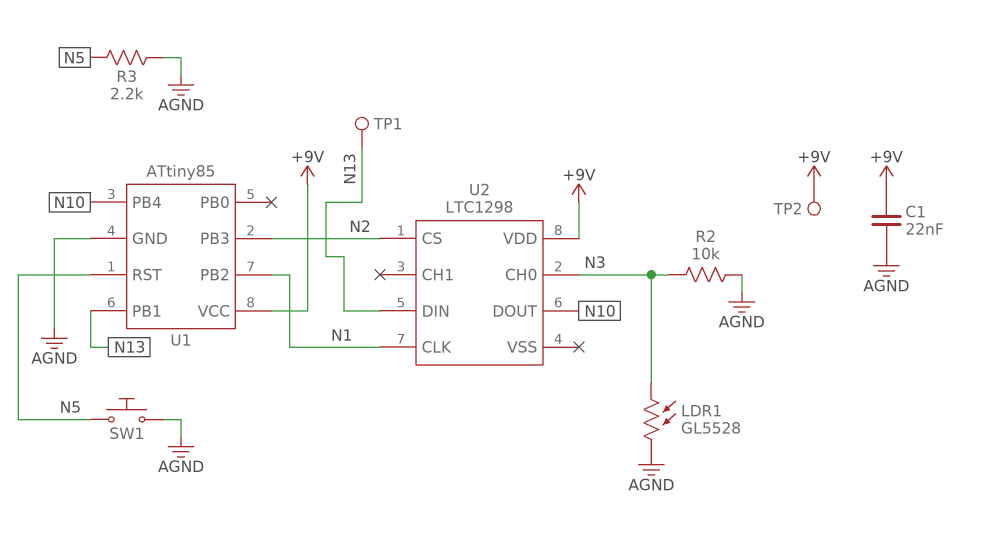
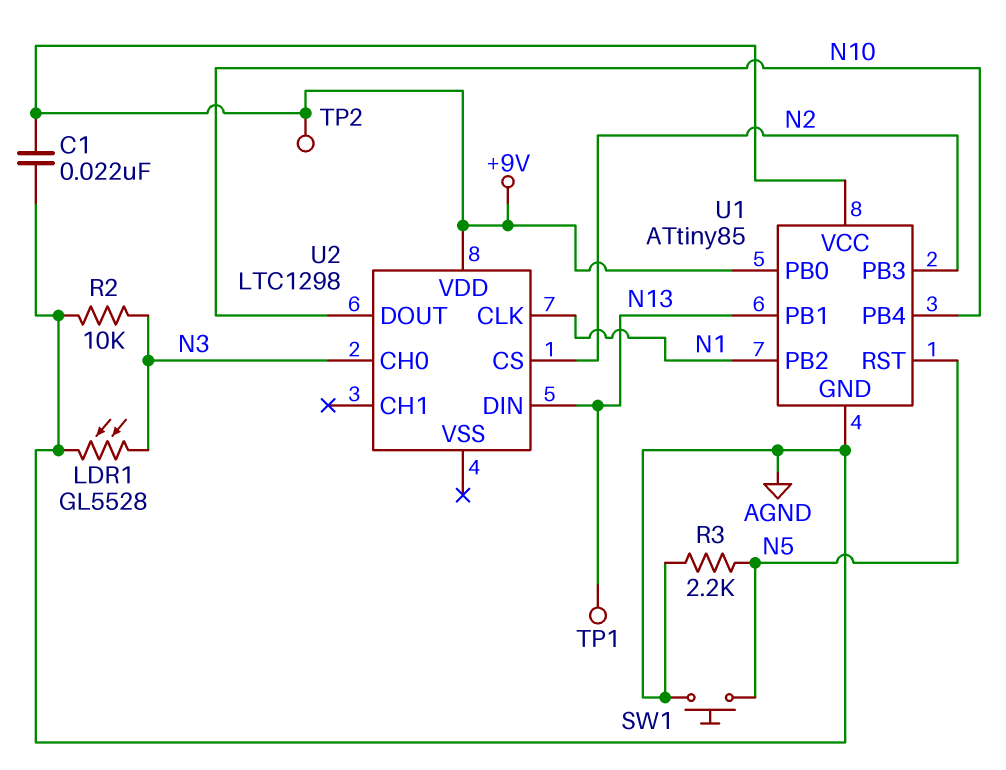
U1 pin PB0: none -> +9V

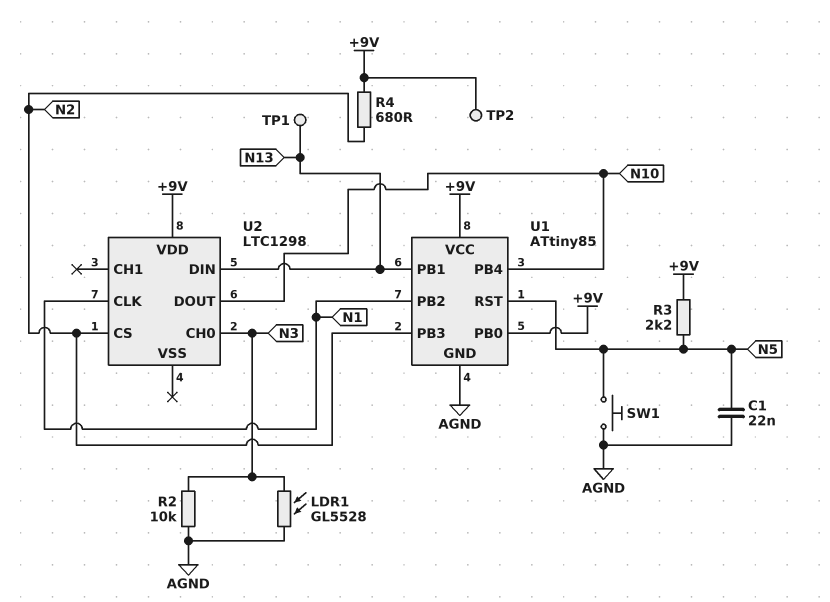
C1: 22nF (+9V, AGND) -> 22nF (AGND, N5)
R3: 2.2k (AGND, N5) -> 2.2k (+9V, N5)
R4: none -> 680 (+9V, N2)

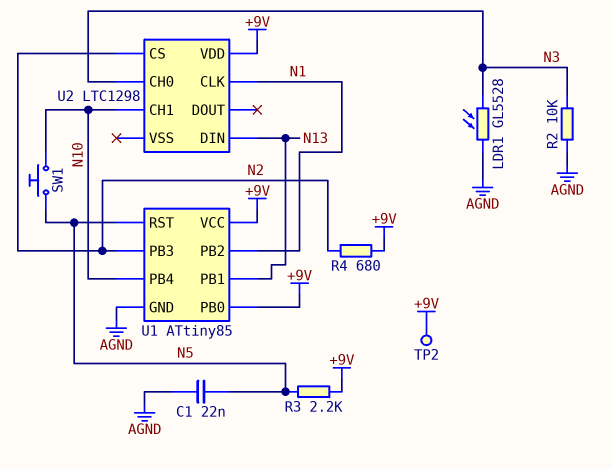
SW1: button (AGND, N5) -> button (N5, N10)
TP1: test point (N13) -> none
U2 pin CH1: none -> N10
U2 pin DOUT: N10 -> none

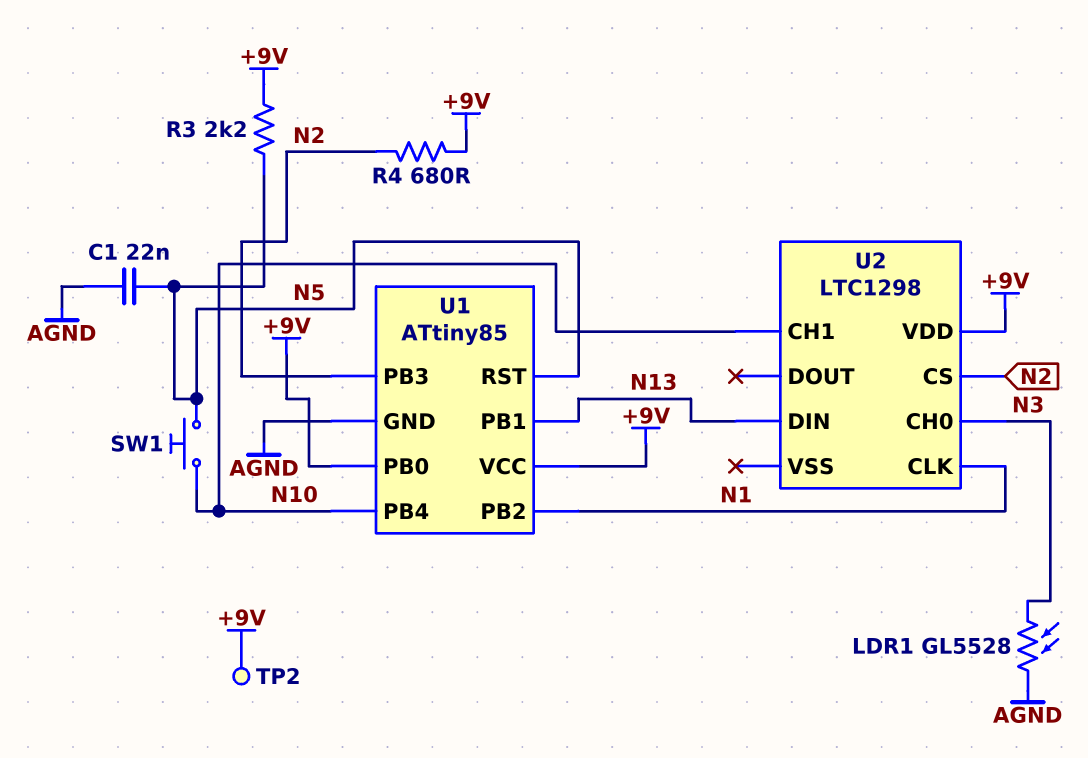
R2: 10k (AGND, N3) -> none

